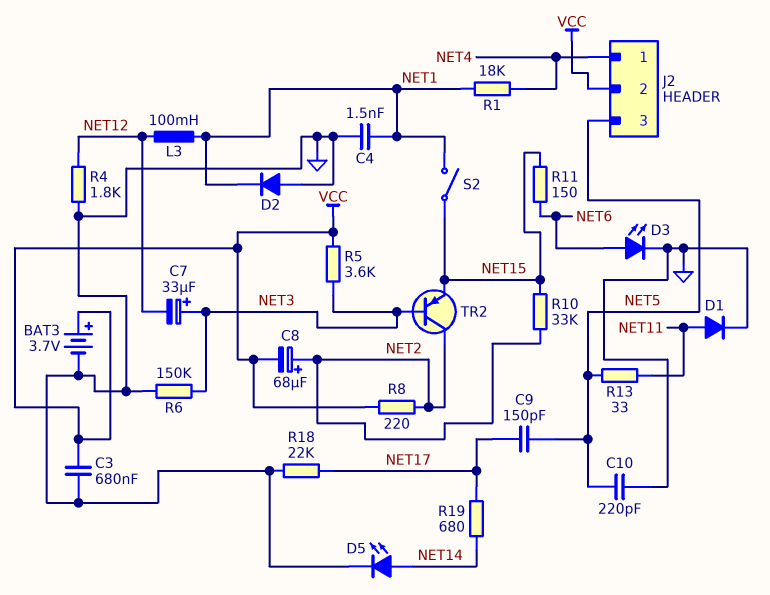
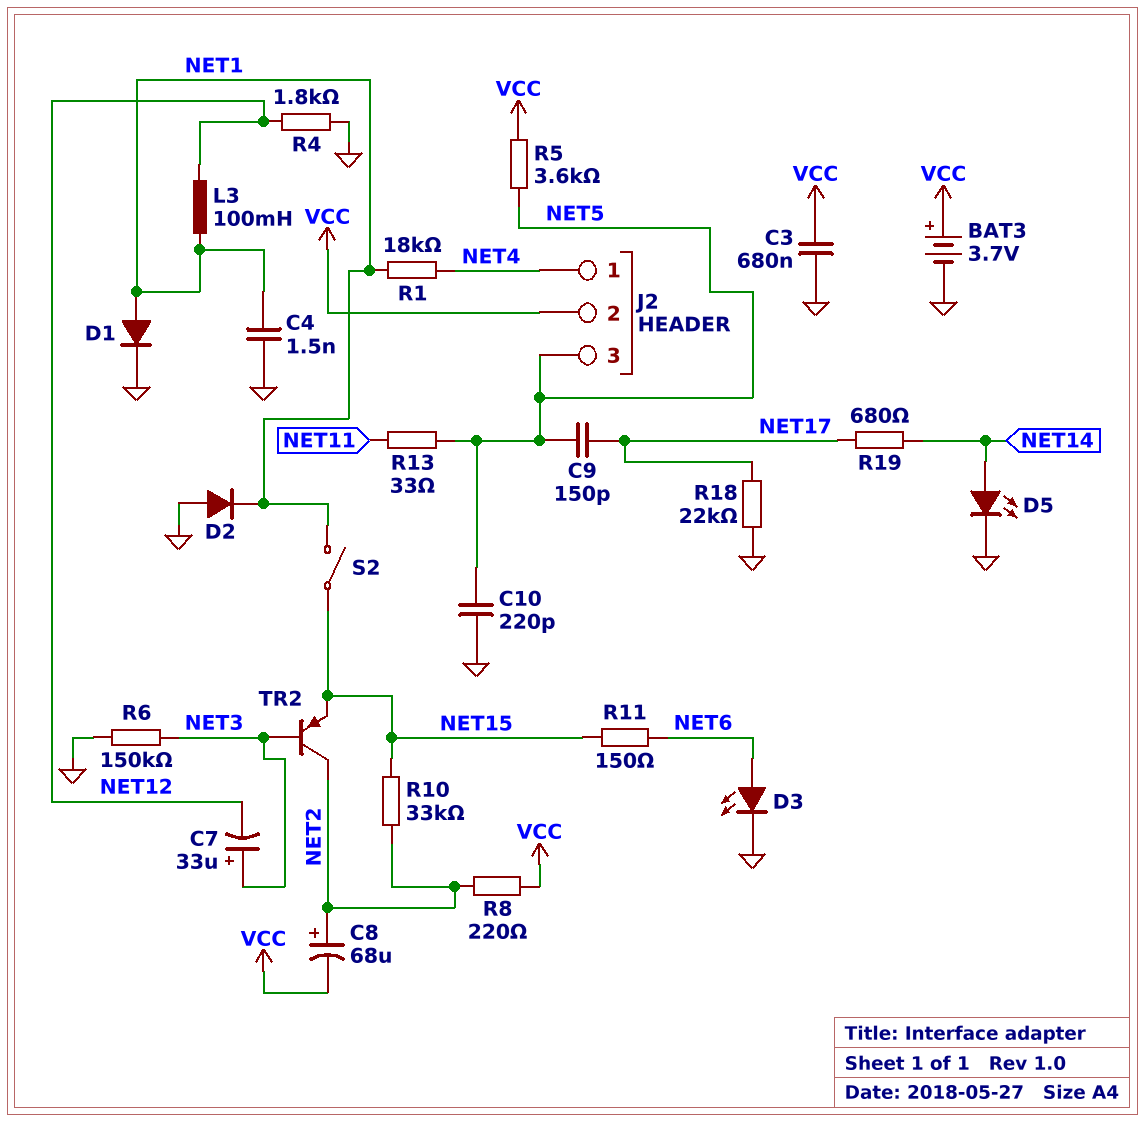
D1: diode (A NET11, K GND) -> diode (A NET1, K GND)
R5: 3.6k (NET3, VCC) -> 3.6k (NET5, VCC)

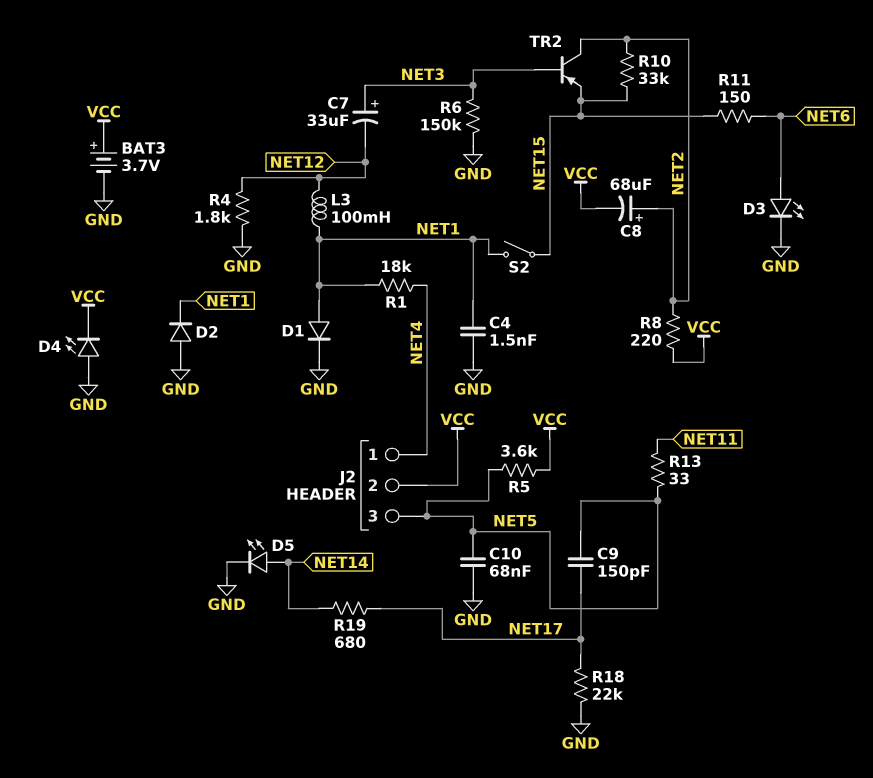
C3: 680nF (GND, VCC) -> none
C10: 220pF (GND, NET5) -> 68nF (GND, NET5)
D4: none -> LED (A GND, K VCC)

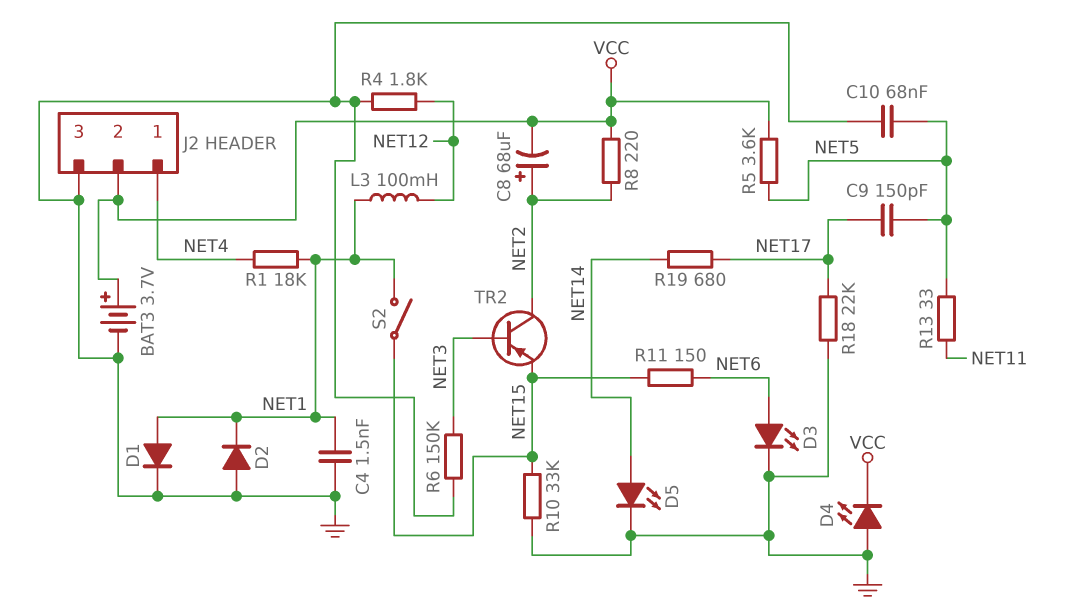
C7: 33uF (plus NET3, minus NET12) -> none
J2 pin 3: NET5 -> GND
R10: 33k (NET2, NET15) -> 33k (GND, NET15)

